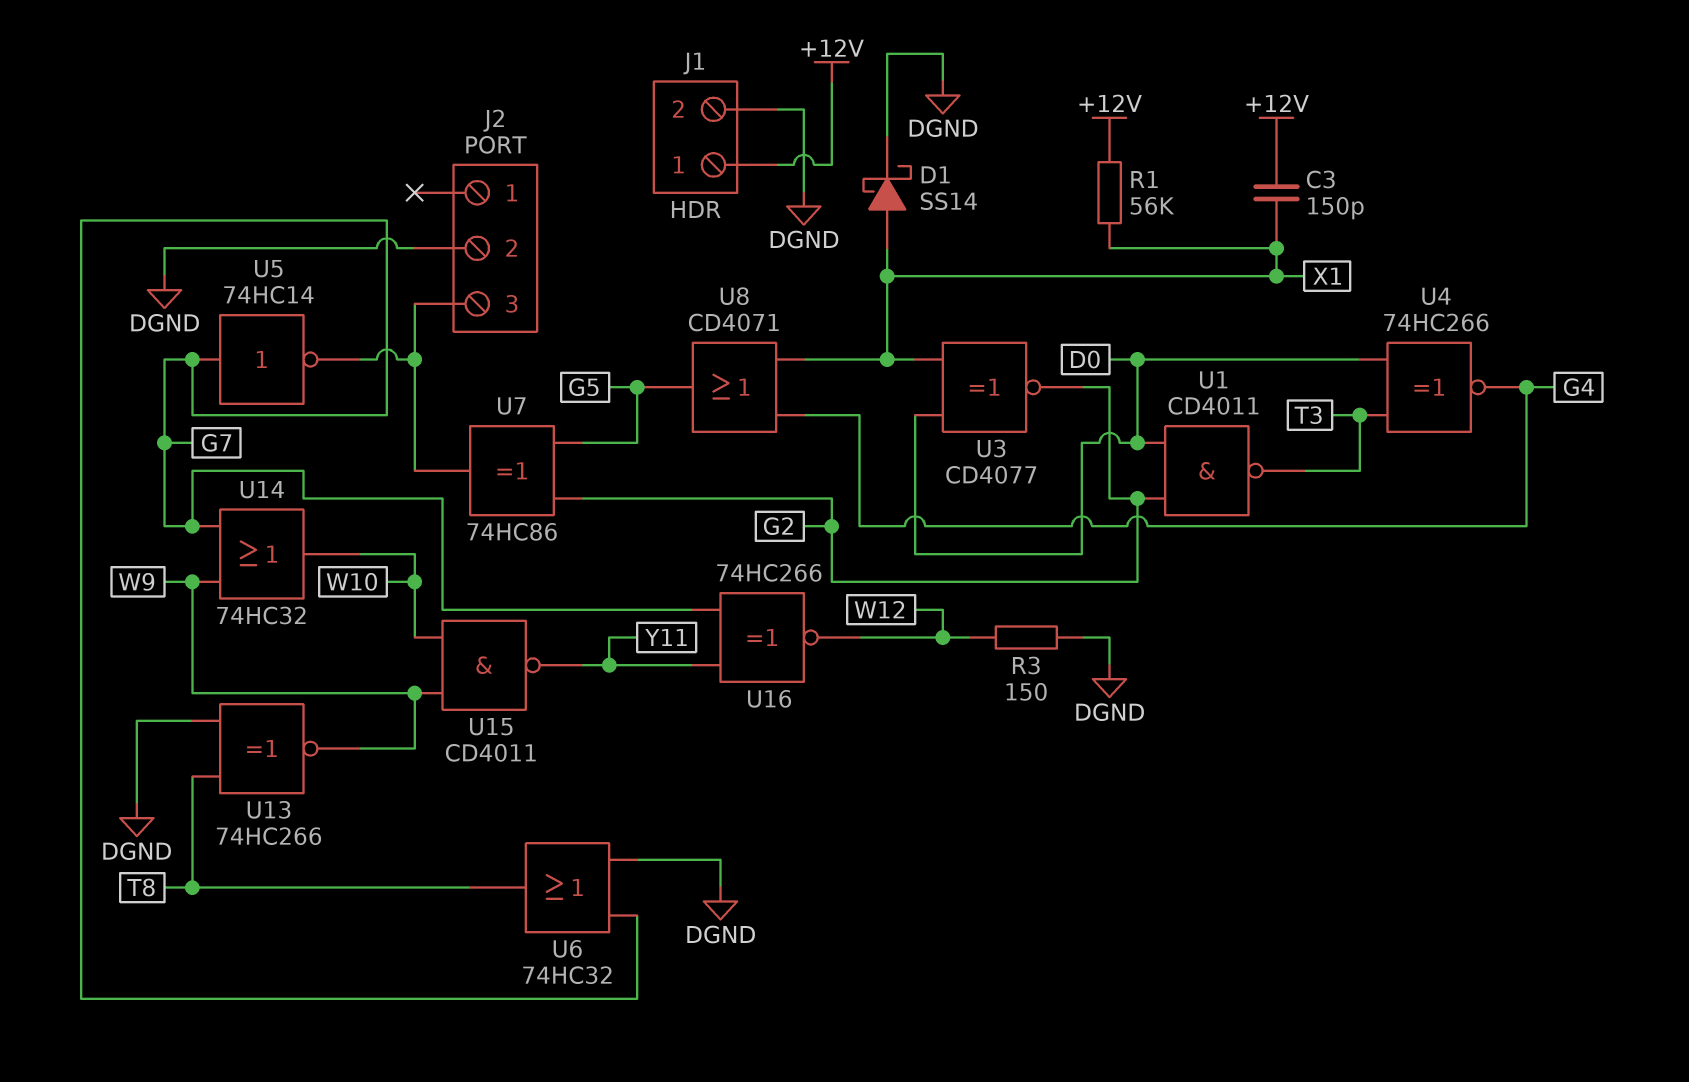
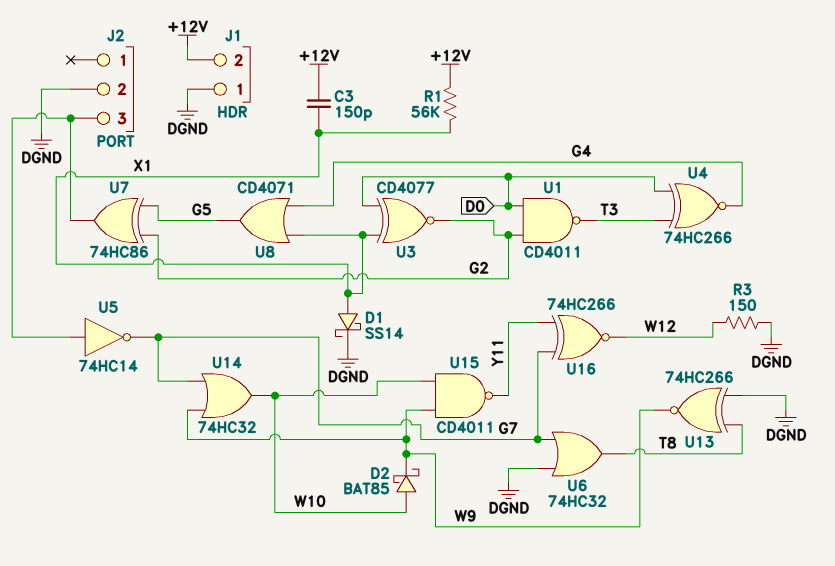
D2: none -> schottky BAT85 (A W10, K W9)
J1 pin 1: +12V -> DGND
J1 pin 2: DGND -> +12V
U5: NOT 74HC14 (in G7, out J2/3) -> NOT 74HC14 (in J2/3, out G7)

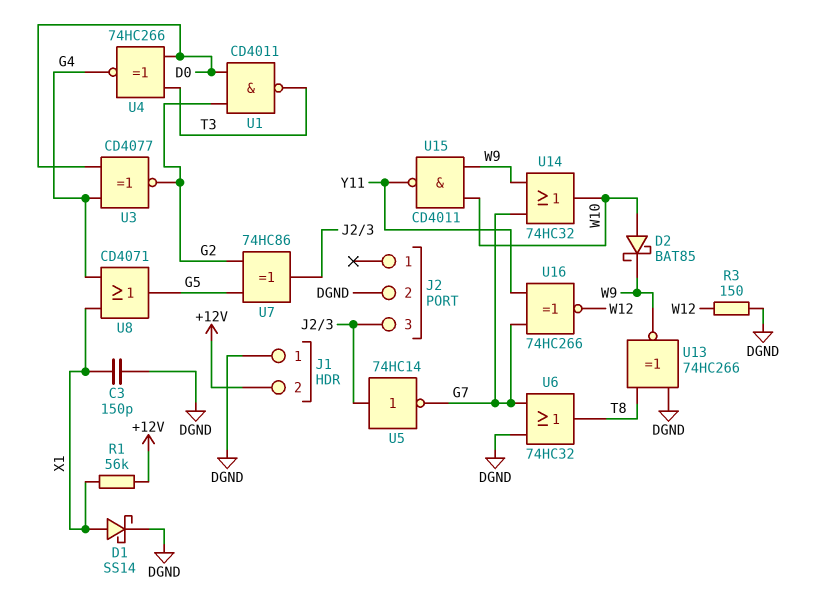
C3: 150pF (+12V, X1) -> 150pF (DGND, X1)
U3: XNOR CD4077 (in D0, in X1, out G2) -> XNOR CD4077 (in D0, in G4, out G2)

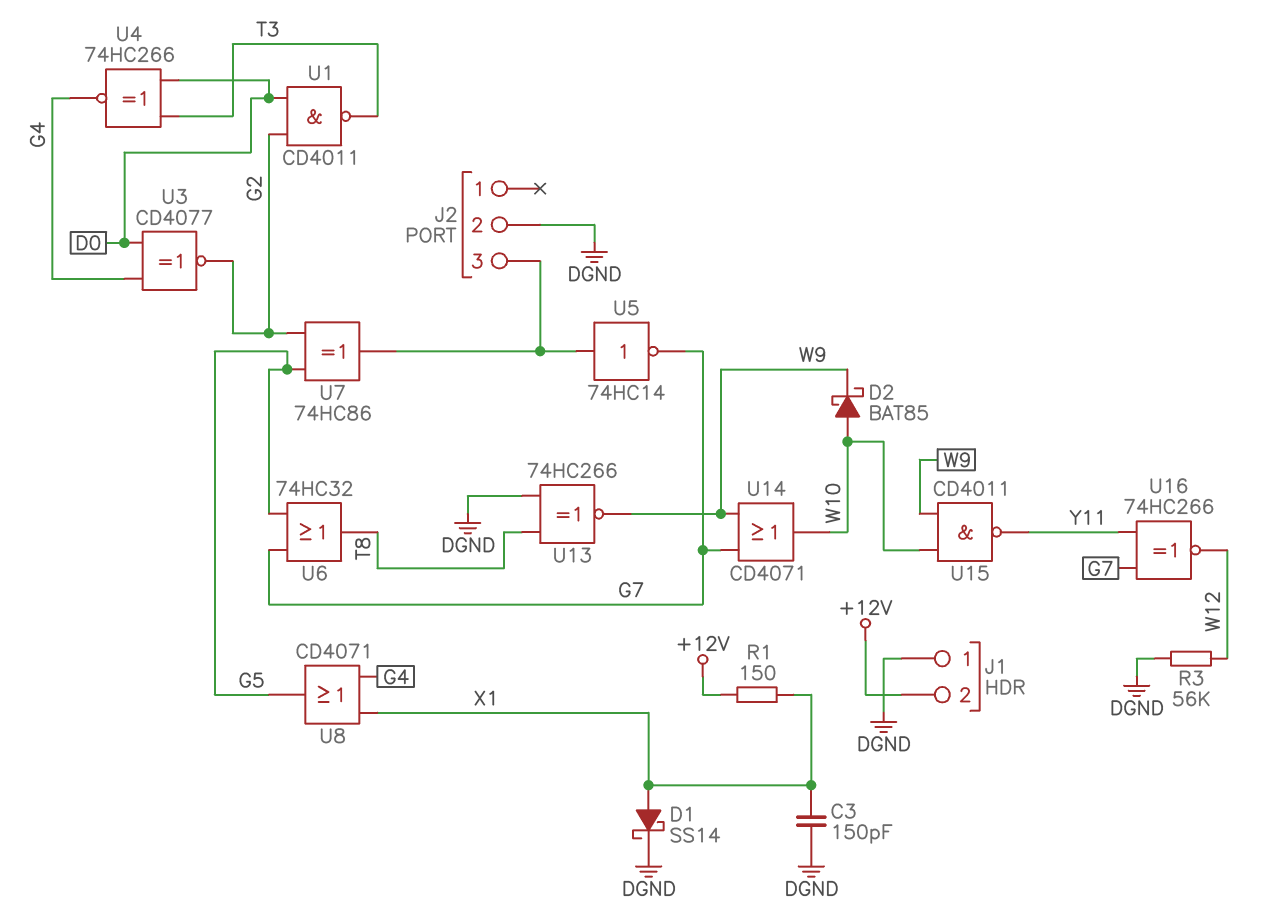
R1: 56k (+12V, X1) -> 150 (+12V, X1)
R3: 150 (DGND, W12) -> 56k (DGND, W12)
U6: OR 74HC32 (in DGND, in G7, out T8) -> OR 74HC32 (in G5, in G7, out T8)
U14: OR 74HC32 (in G7, in W9, out W10) -> OR CD4071 (in G7, in W9, out W10)

